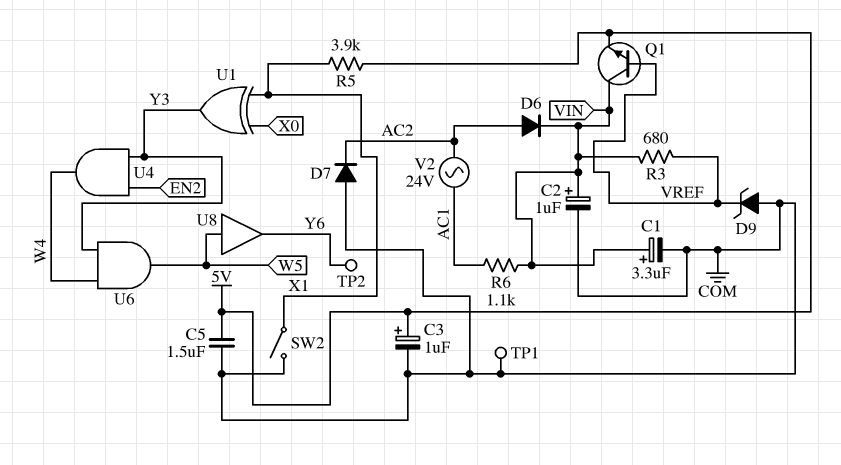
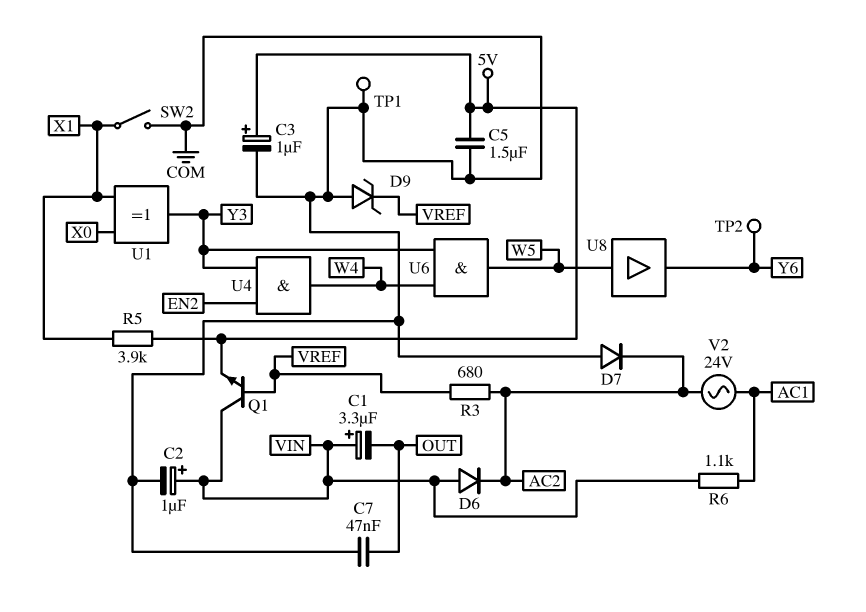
C1: 3.3uF (plus VIN, minus COM) -> 3.3uF (plus VIN, minus OUT)
C7: none -> 47nF (COM, OUT)
D6: diode (A AC2, K VIN) -> diode (A VIN, K AC2)
R3: 680 (VIN, VREF) -> 680 (AC2, VREF)

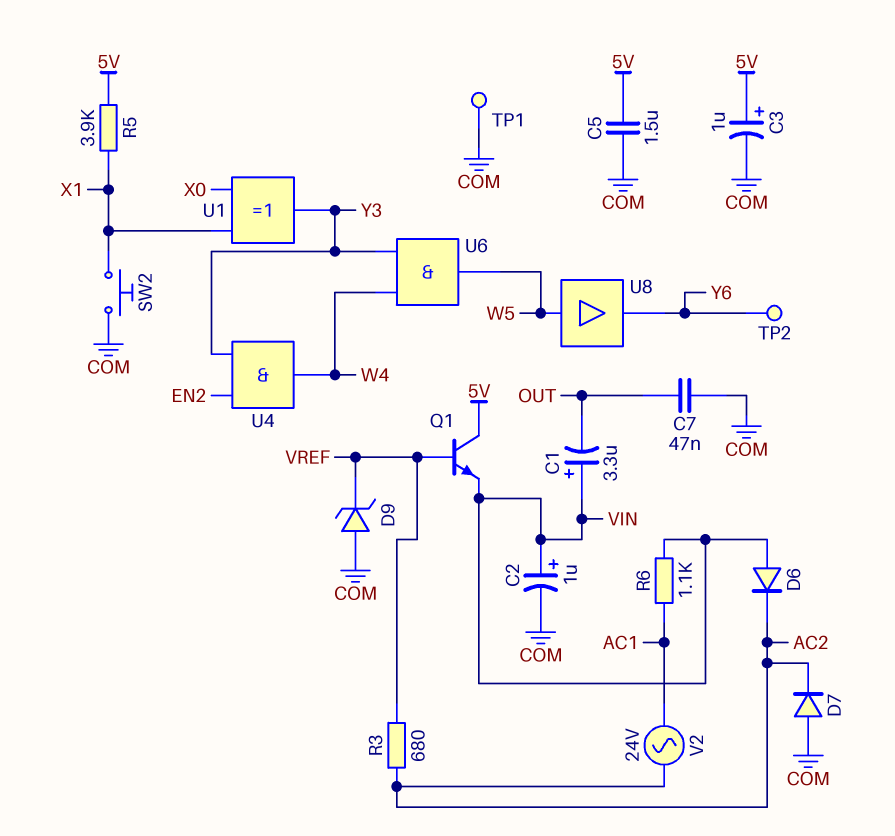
Q1: NPN (B VREF, C VIN, E 5V) -> NPN (B VREF, C 5V, E VIN)
SW2: switch (COM, X1) -> button (COM, X1)

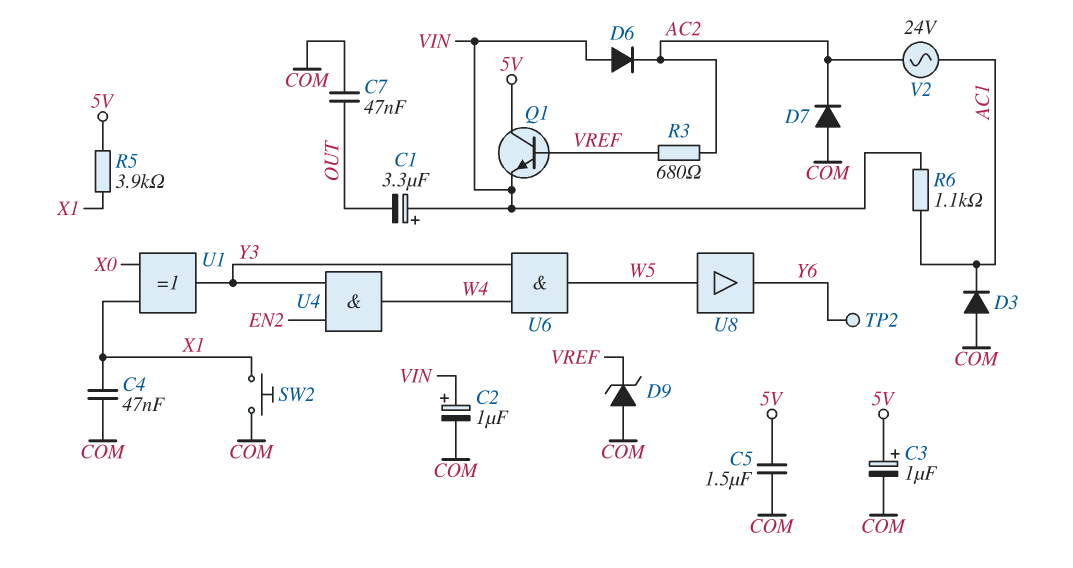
C4: none -> 47nF (COM, X1)
D3: none -> diode (A COM, K AC1)
TP1: test point (COM) -> none

